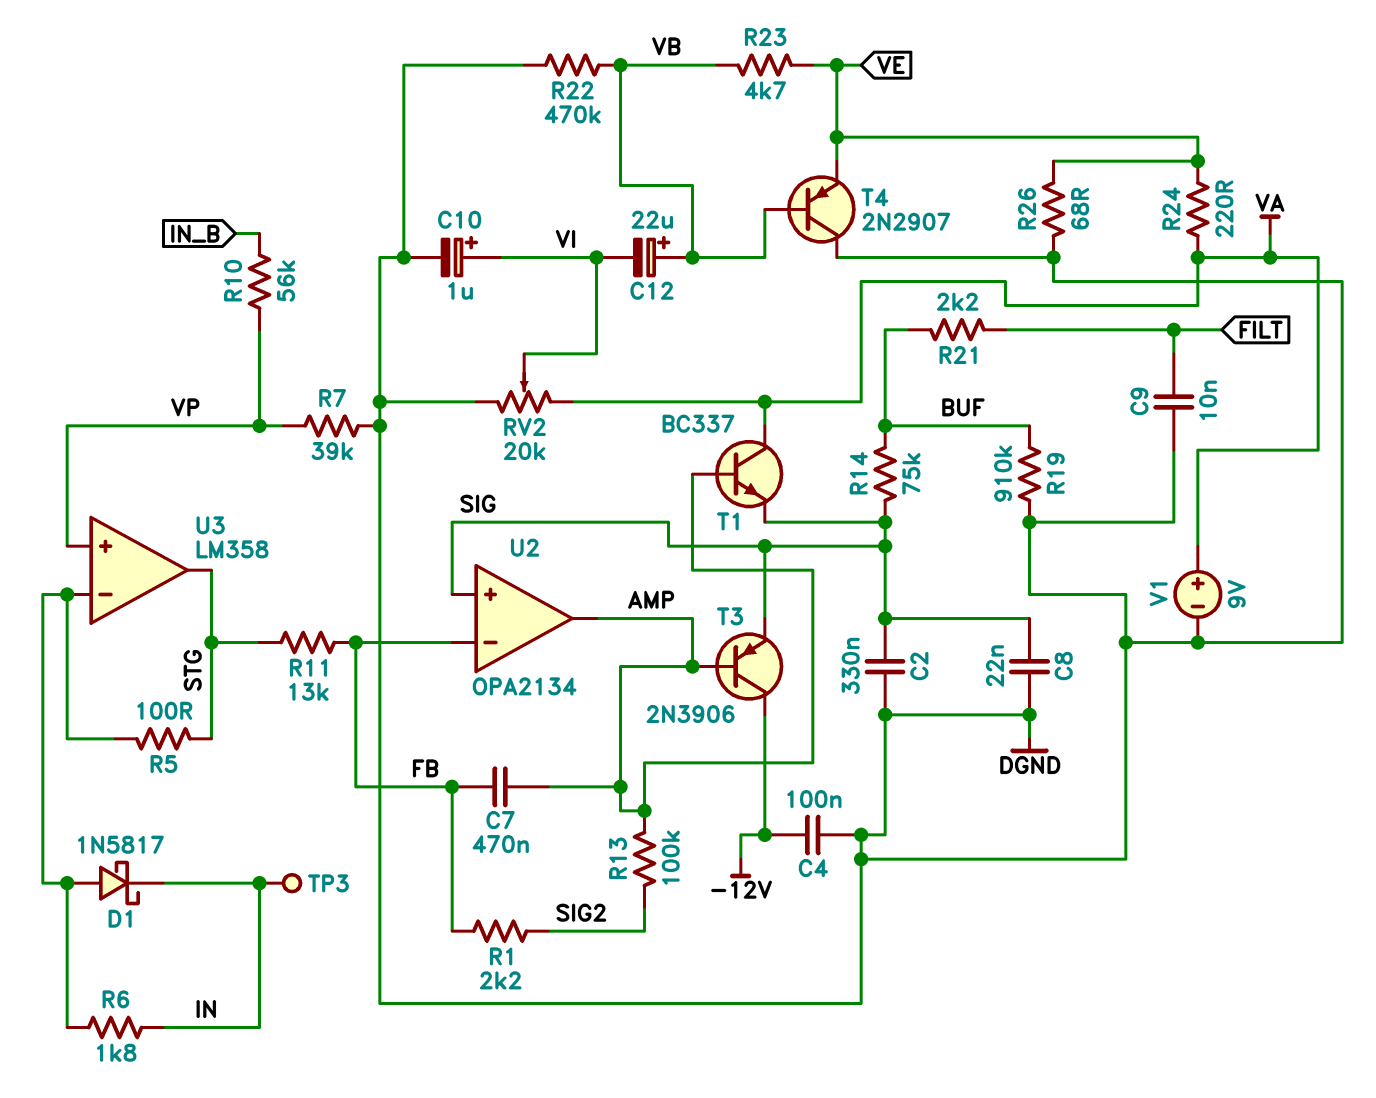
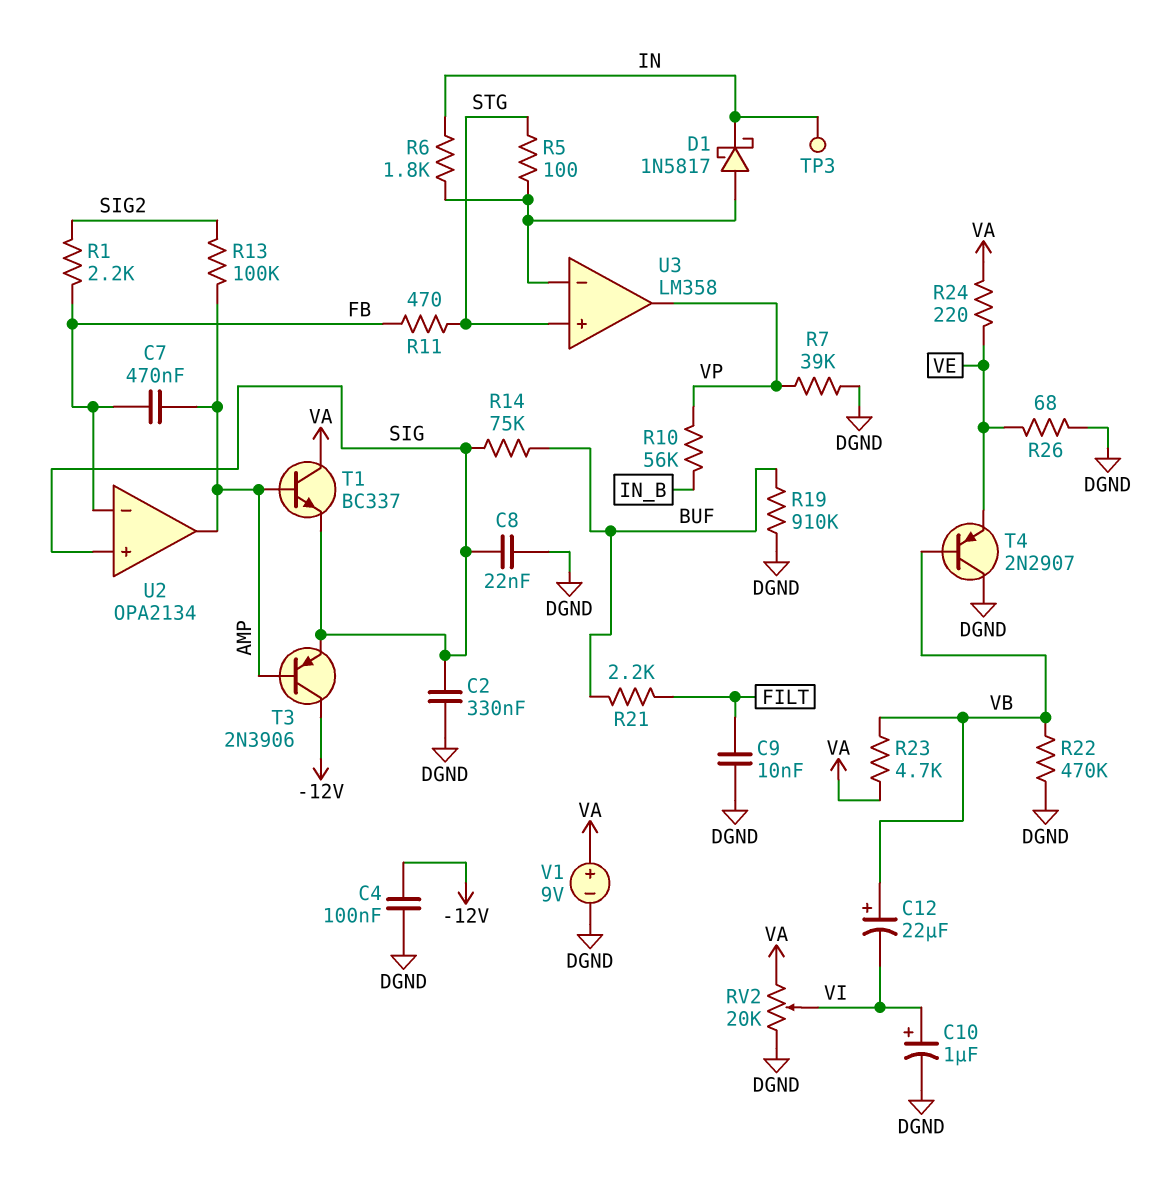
R11: 13k (FB, STG) -> 470 (FB, STG)
R23: 4.7k (VB, VE) -> 4.7k (VA, VB)
U3 pin in+: VP -> STG
U3 pin out: STG -> VP

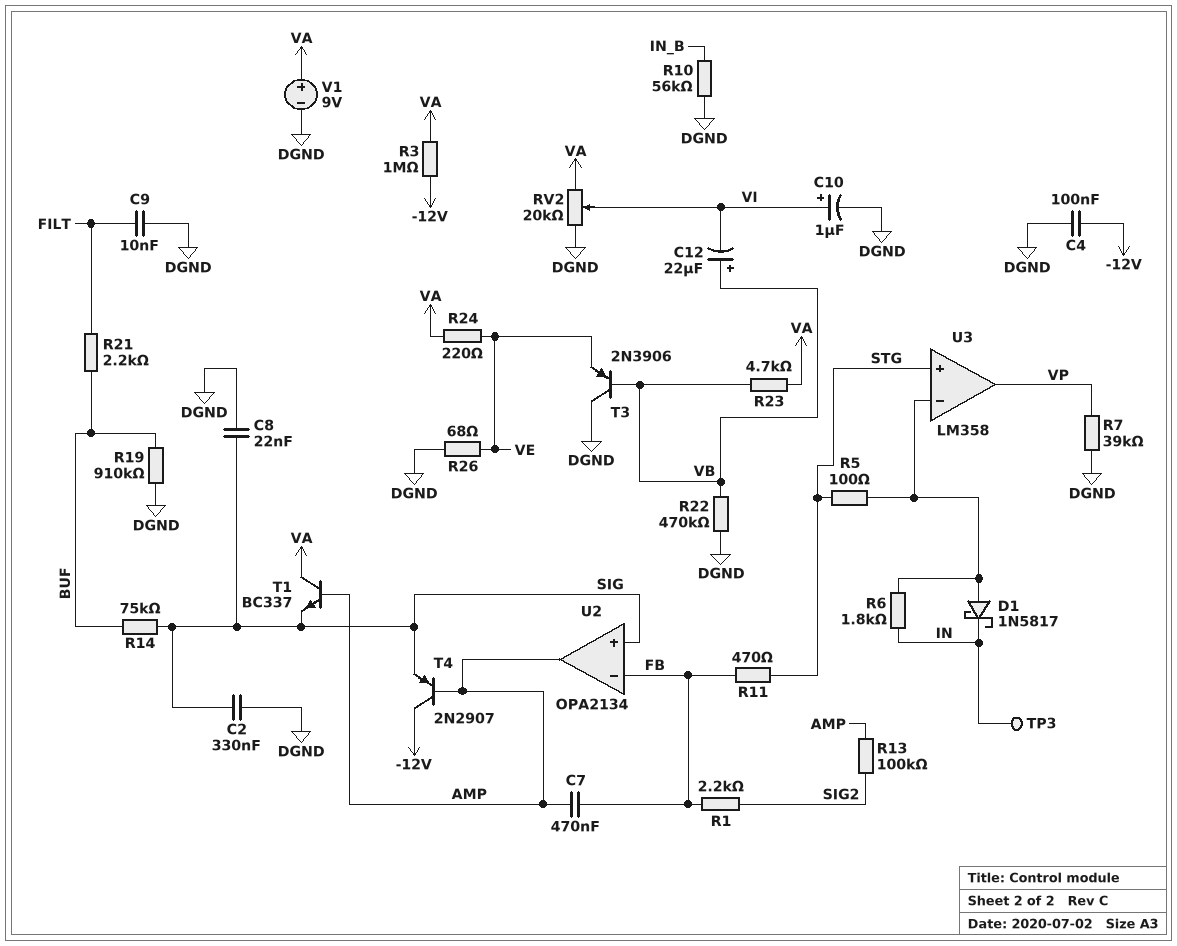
R3: none -> 1M (-12V, VA)
R10: 56k (IN_B, VP) -> 56k (DGND, IN_B)
T3: PNP 2N3906 (B AMP, C -12V, E SIG) -> PNP 2N3906 (B VB, C DGND, E VE)
T4: PNP 2N2907 (B VB, C DGND, E VE) -> PNP 2N2907 (B AMP, C -12V, E SIG)

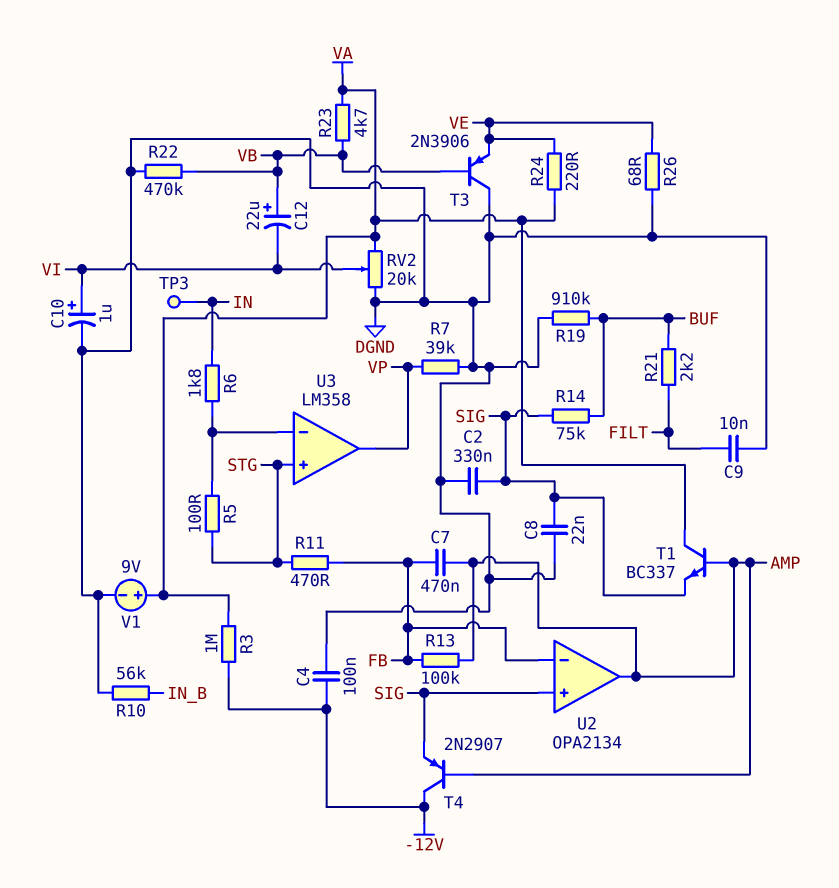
D1: schottky 1N5817 (A U3/in-, K IN) -> none
R1: 2.2k (FB, SIG2) -> none
R13: 100k (AMP, SIG2) -> 100k (AMP, FB)

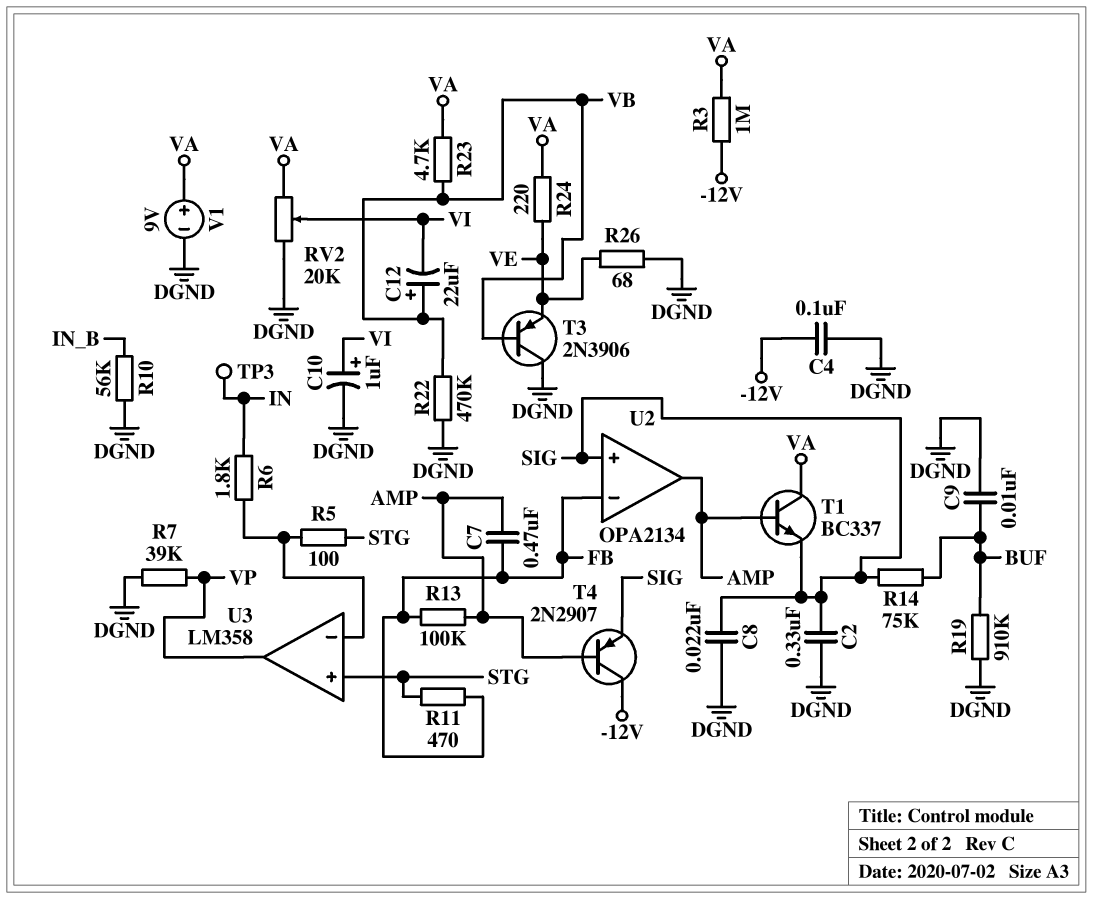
C9: 10nF (DGND, FILT) -> 10nF (BUF, DGND)
R21: 2.2k (BUF, FILT) -> none

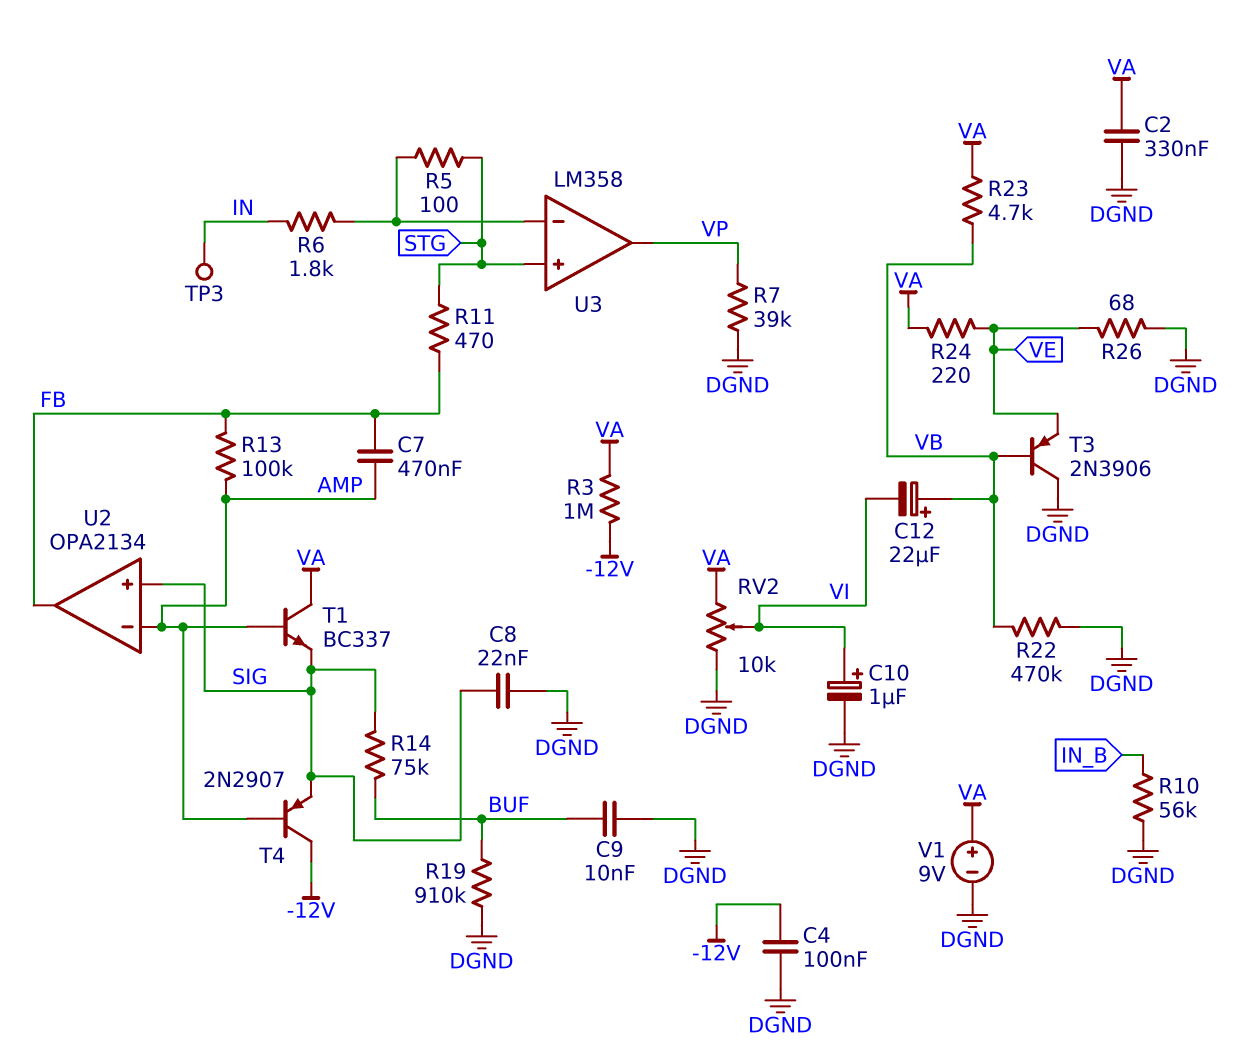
C2: 330nF (DGND, SIG) -> 330nF (DGND, VA)
RV2: 20k (DGND, VA, wiper VI) -> 10k (DGND, VA, wiper VI)
U2 pin in-: FB -> AMP
U2 pin out: AMP -> FB

